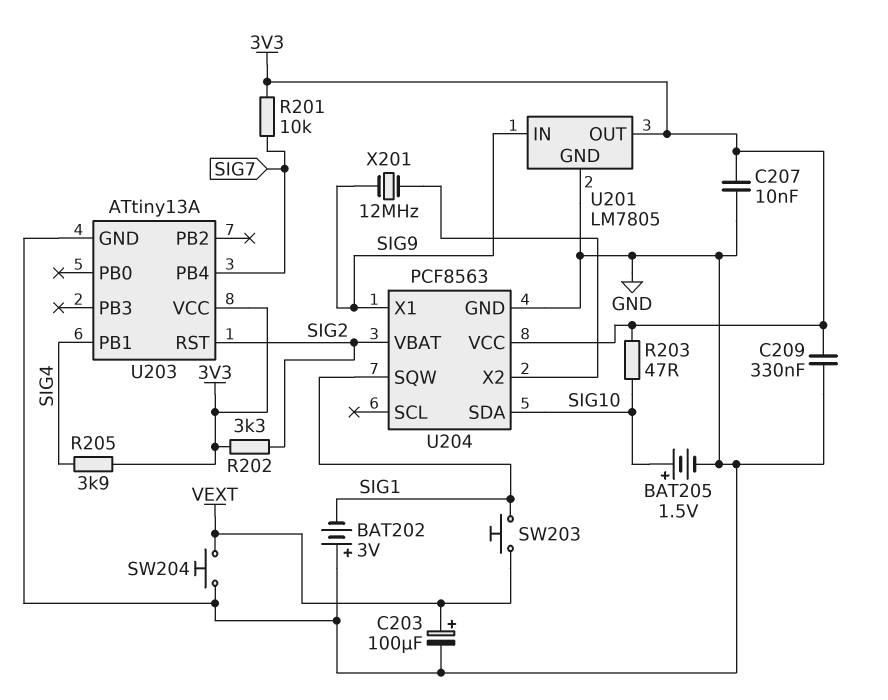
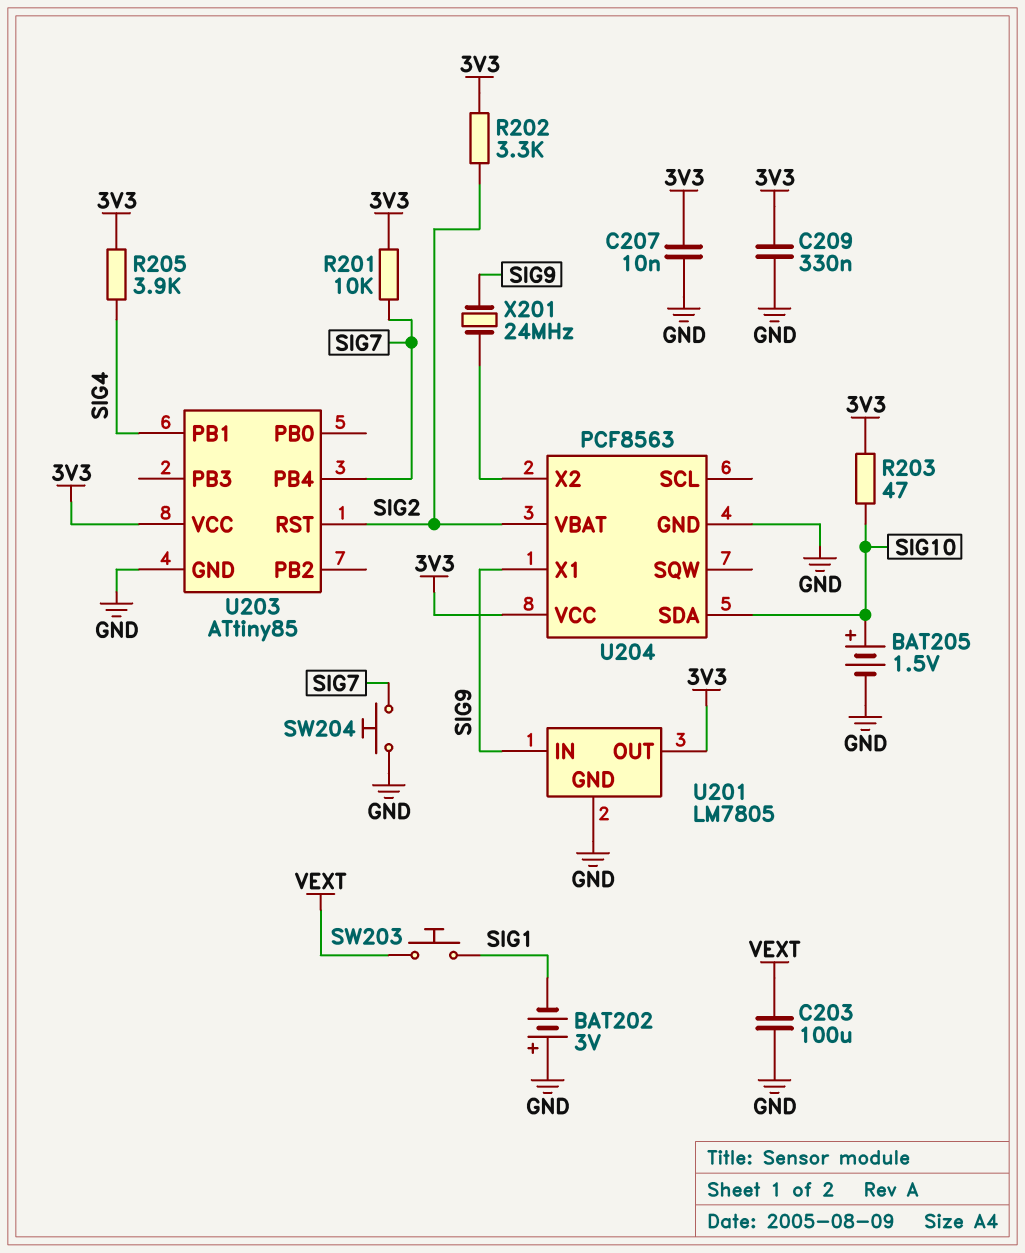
C203: 100uF (plus VEXT, minus GND) -> 100uF (GND, VEXT)
SW204: button (GND, VEXT) -> button (GND, SIG7)
U203: ATtiny13A -> ATtiny85
U204 pin SQW: SIG1 -> none
X201: 12MHz (SIG9, U204/X2) -> 24MHz (SIG9, U204/X2)

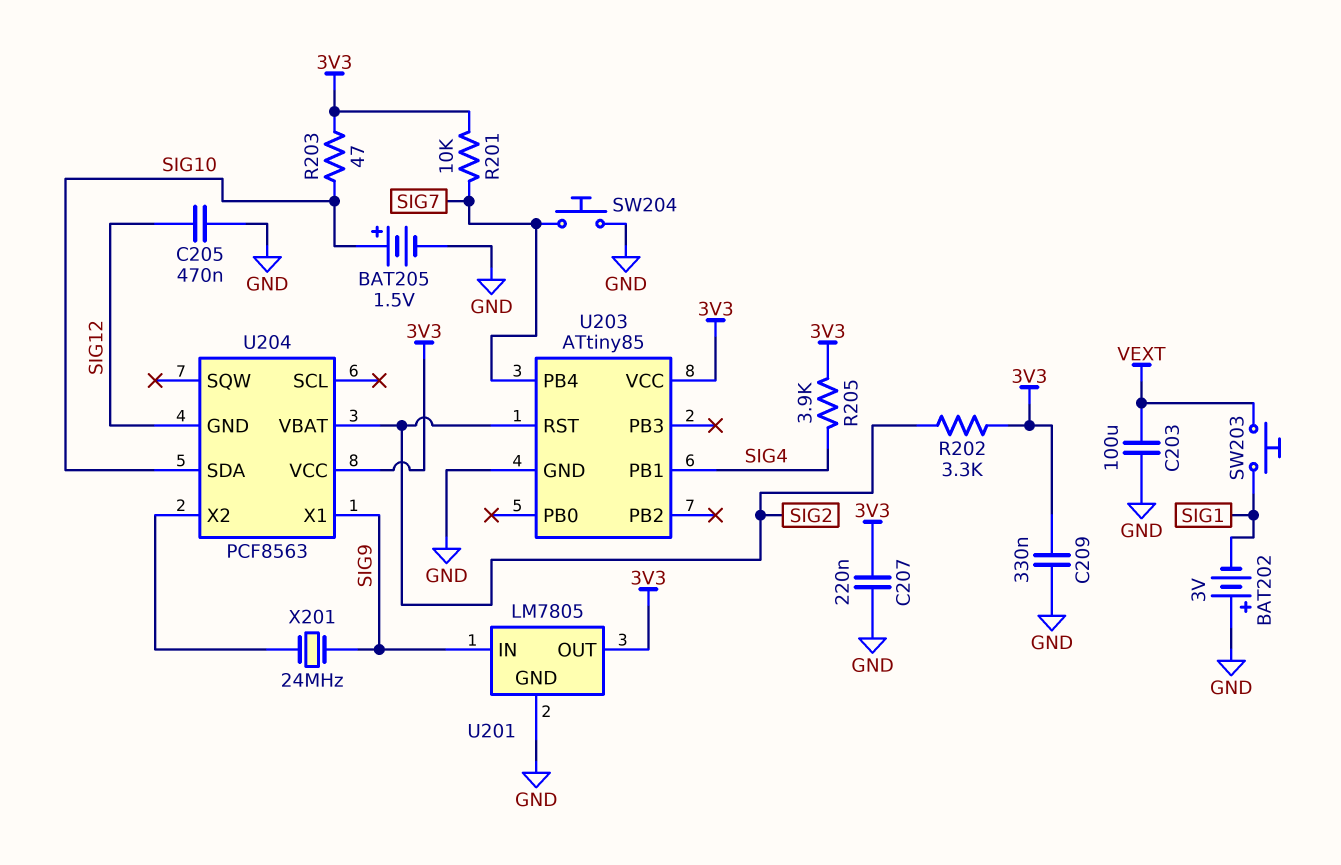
C205: none -> 470nF (GND, SIG12)
C207: 10nF (3V3, GND) -> 220nF (3V3, GND)
U204 pin GND: GND -> SIG12

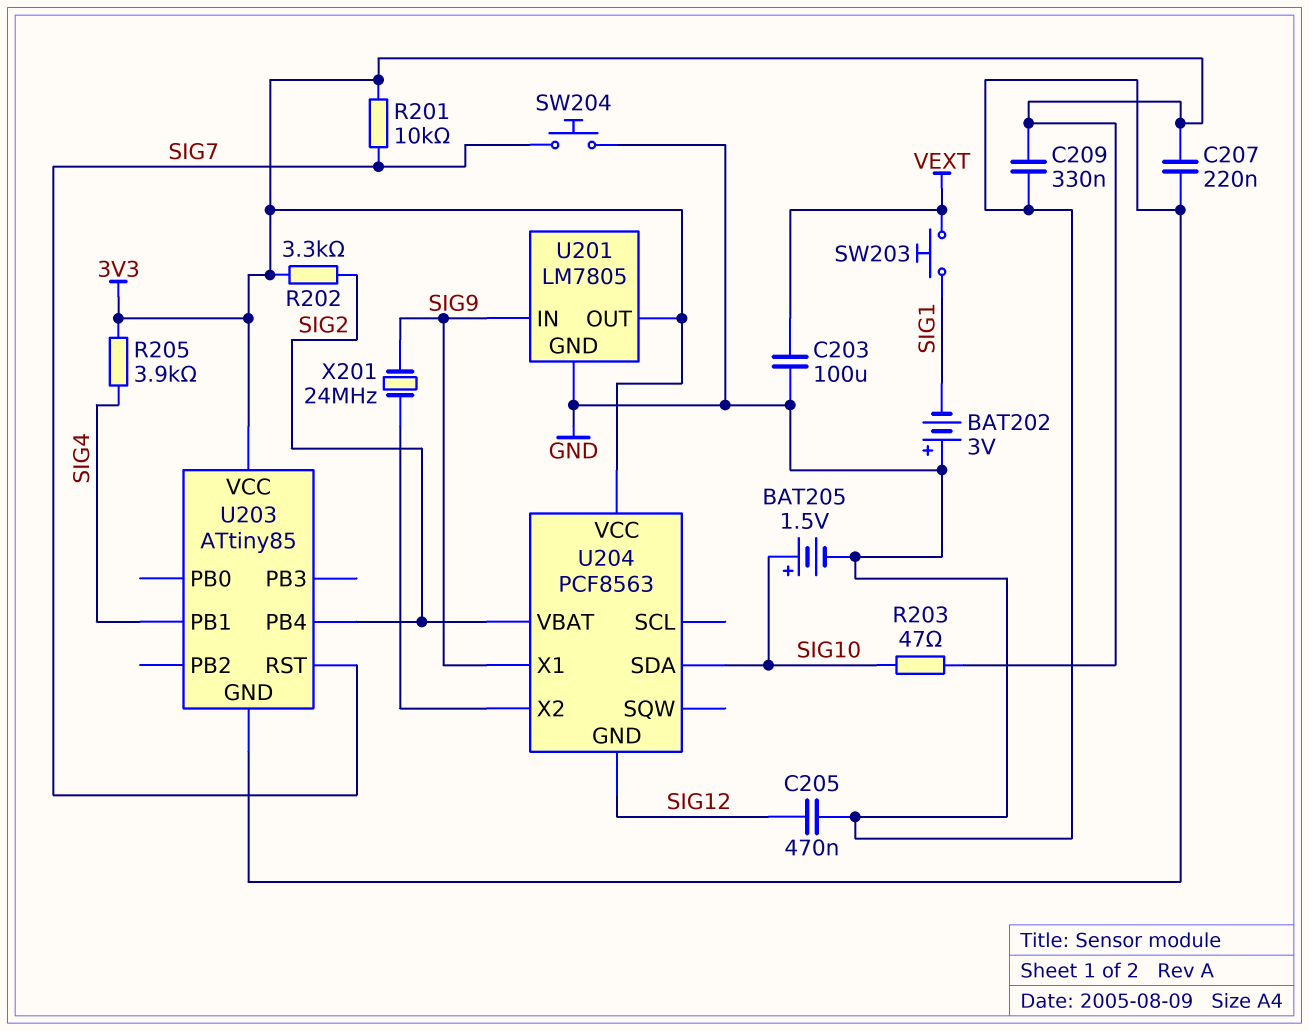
U203 pin PB4: SIG7 -> SIG2
U203 pin RST: SIG2 -> SIG7

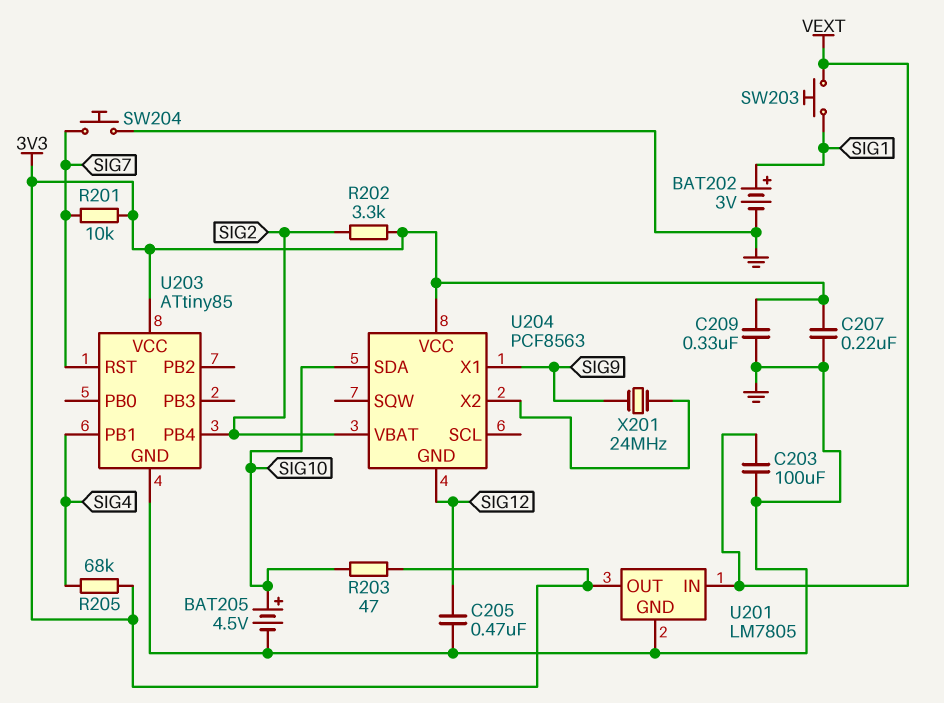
BAT202: 3V (plus GND, minus SIG1) -> 3V (plus SIG1, minus GND)
BAT205: 1.5V (plus SIG10, minus GND) -> 4.5V (plus SIG10, minus GND)
R205: 3.9k (3V3, SIG4) -> 68k (3V3, SIG4)
U201 pin IN: SIG9 -> VEXT

